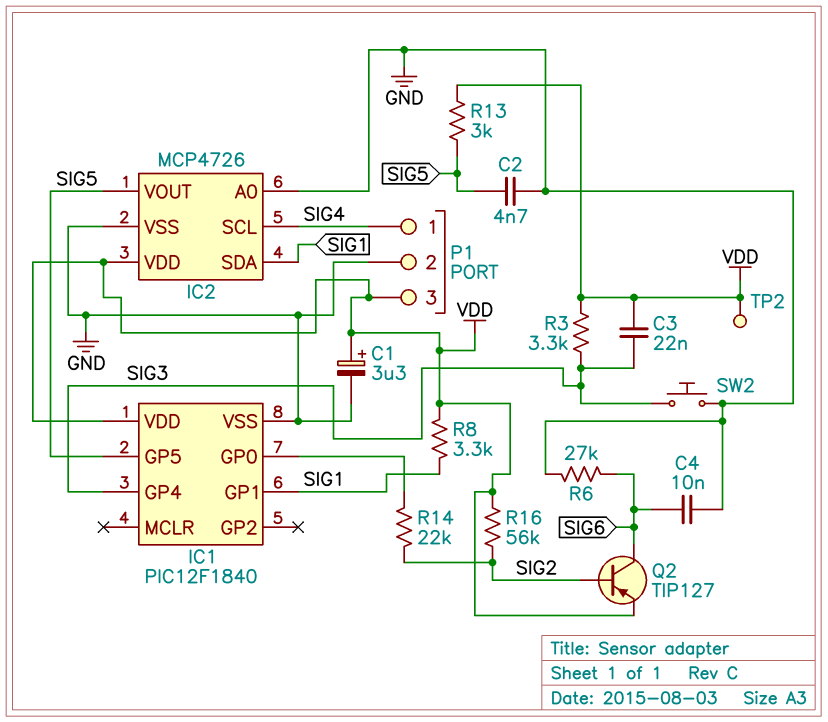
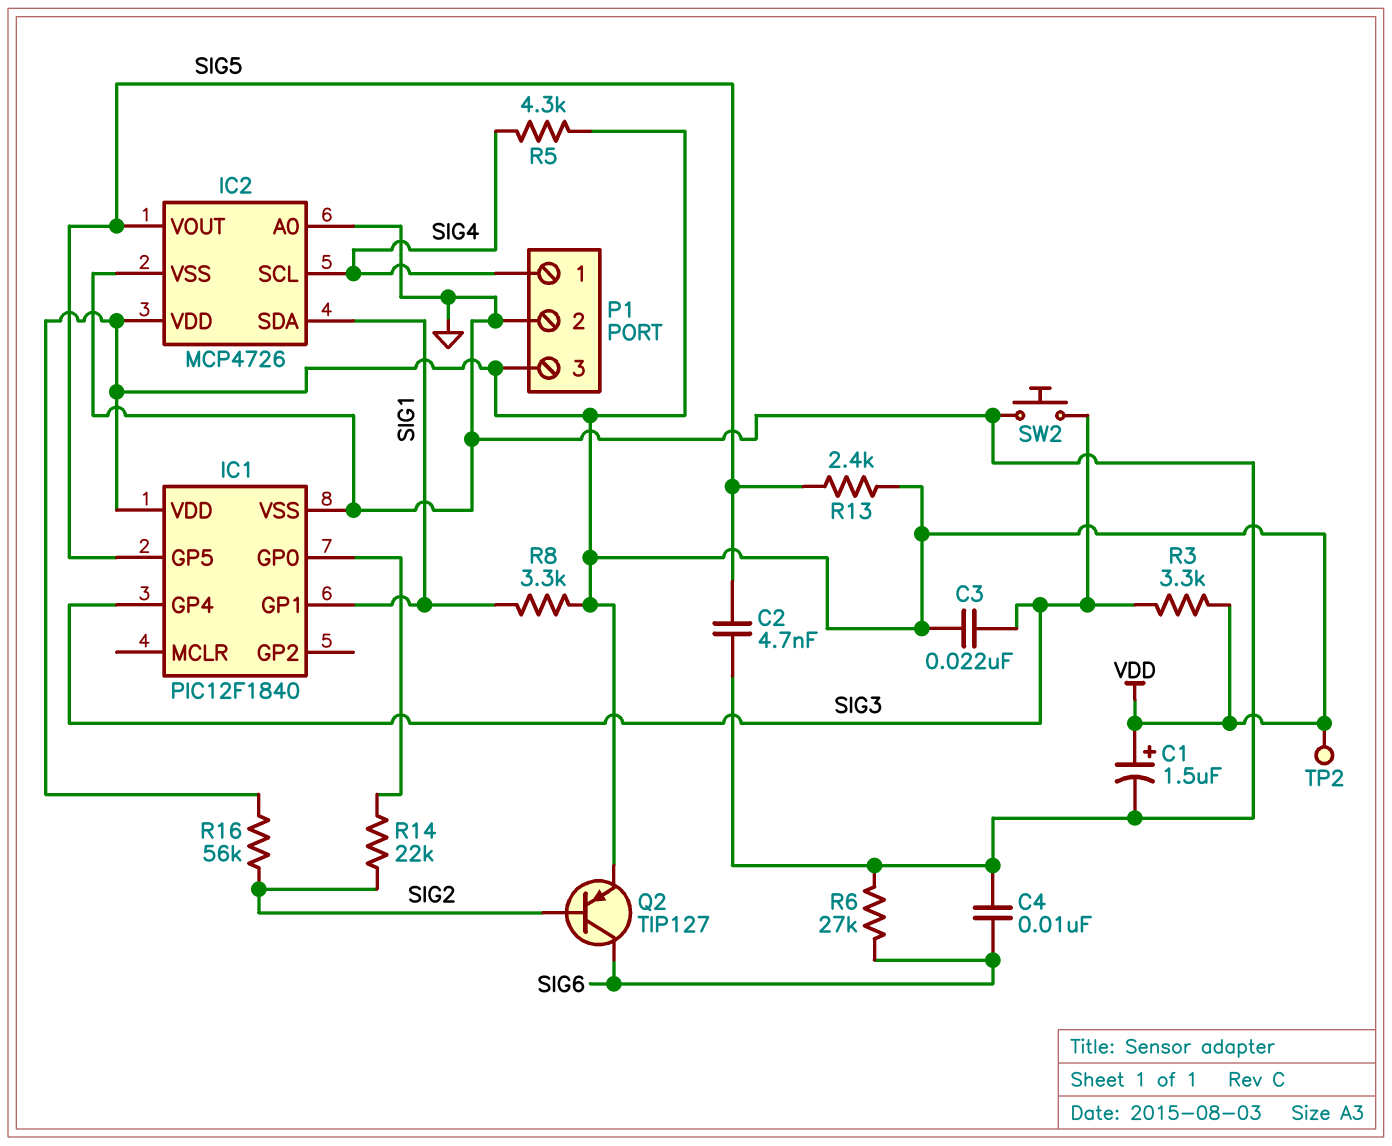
C1: 3.3uF (plus VDD, minus GND) -> 1.5uF (plus VDD, minus GND)
R5: none -> 4.3k (SIG4, VDD)
R13: 3k (SIG5, VDD) -> 2.4k (SIG5, VDD)

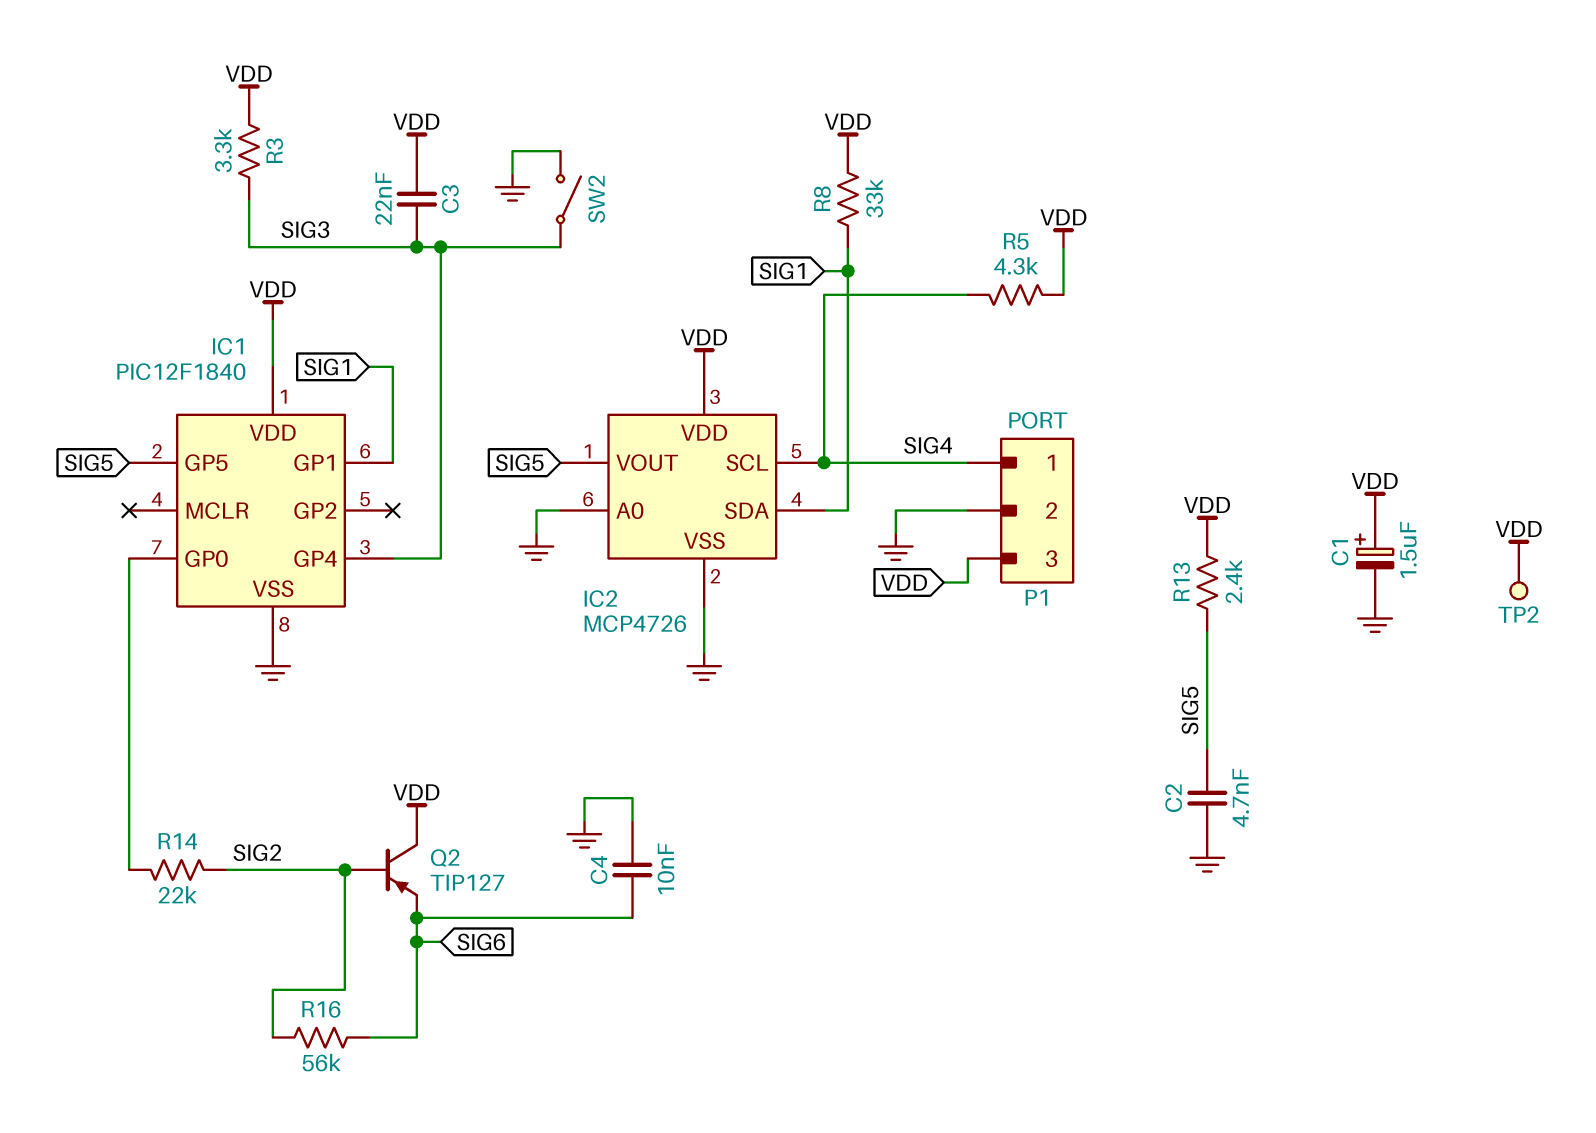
Q2: PNP TIP127 (B SIG2, C SIG6, E VDD) -> PNP TIP127 (B SIG2, C VDD, E SIG6)
R6: 27k (GND, SIG6) -> none
R8: 3.3k (SIG1, VDD) -> 33k (SIG1, VDD)
R16: 56k (SIG2, VDD) -> 56k (SIG2, SIG6)
SW2: button (GND, SIG3) -> switch (GND, SIG3)

